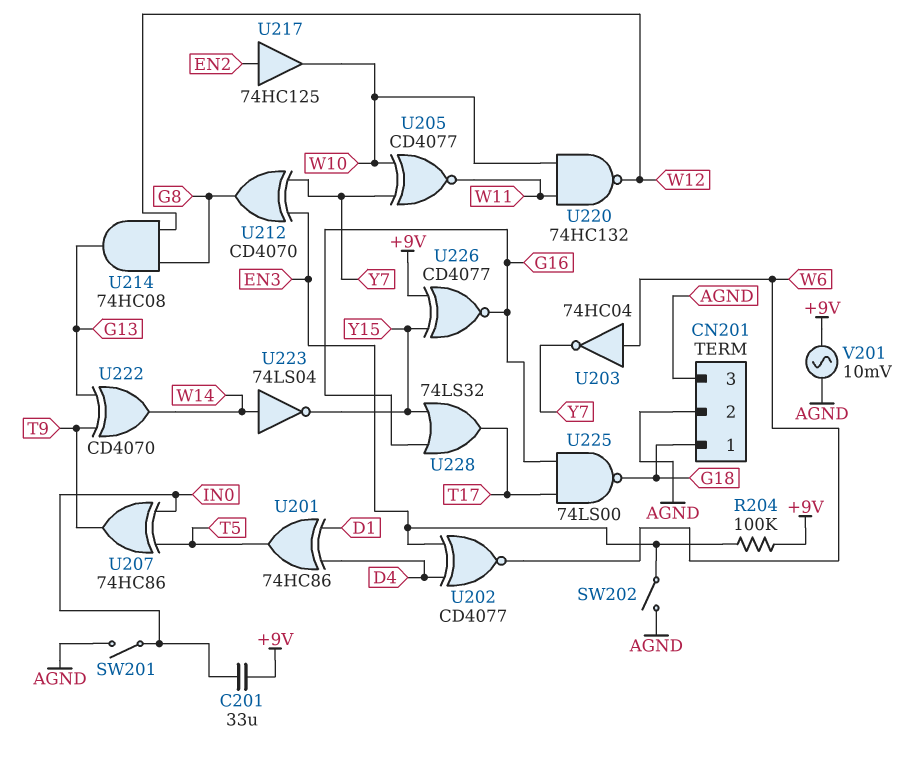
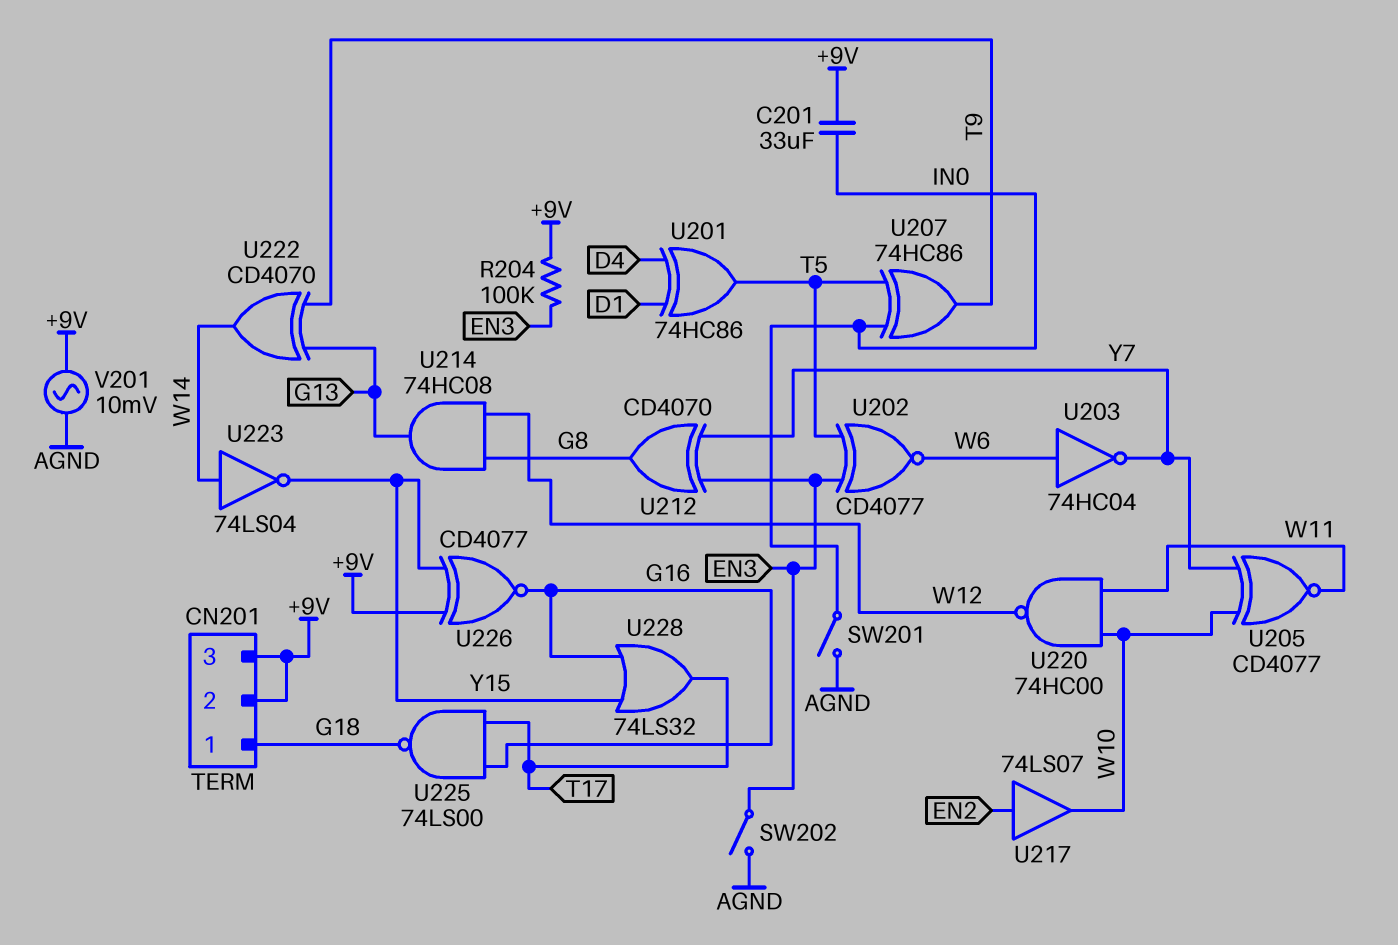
CN201 pin 2: AGND -> +9V
CN201 pin 3: AGND -> +9V
U202: XNOR CD4077 (in D4, in EN3, out W6) -> XNOR CD4077 (in EN3, in T5, out W6)
U217: buffer 74HC125 (in EN2, out W10) -> buffer 74LS07 (in EN2, out W10)
U220: NAND 74HC132 (in W10, in W11, out W12) -> NAND 74HC00 (in W10, in W11, out W12)

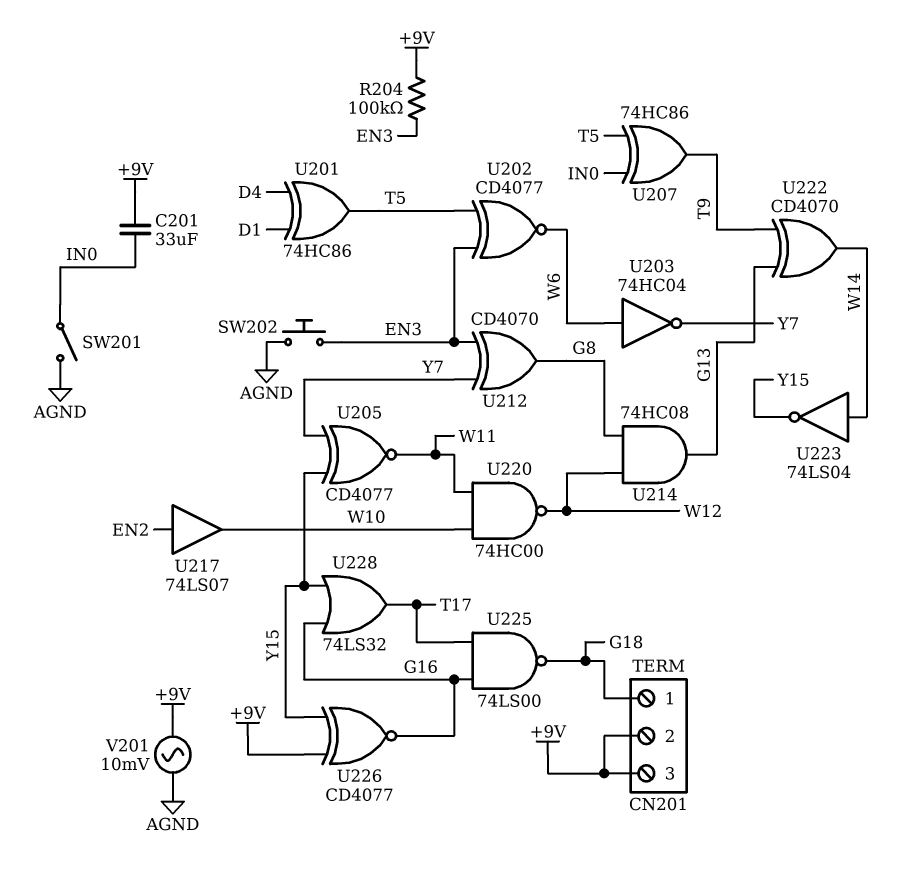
SW202: switch (AGND, EN3) -> button (AGND, EN3)
U205: XNOR CD4077 (in W10, in Y7, out W11) -> XNOR CD4077 (in Y7, in Y15, out W11)

